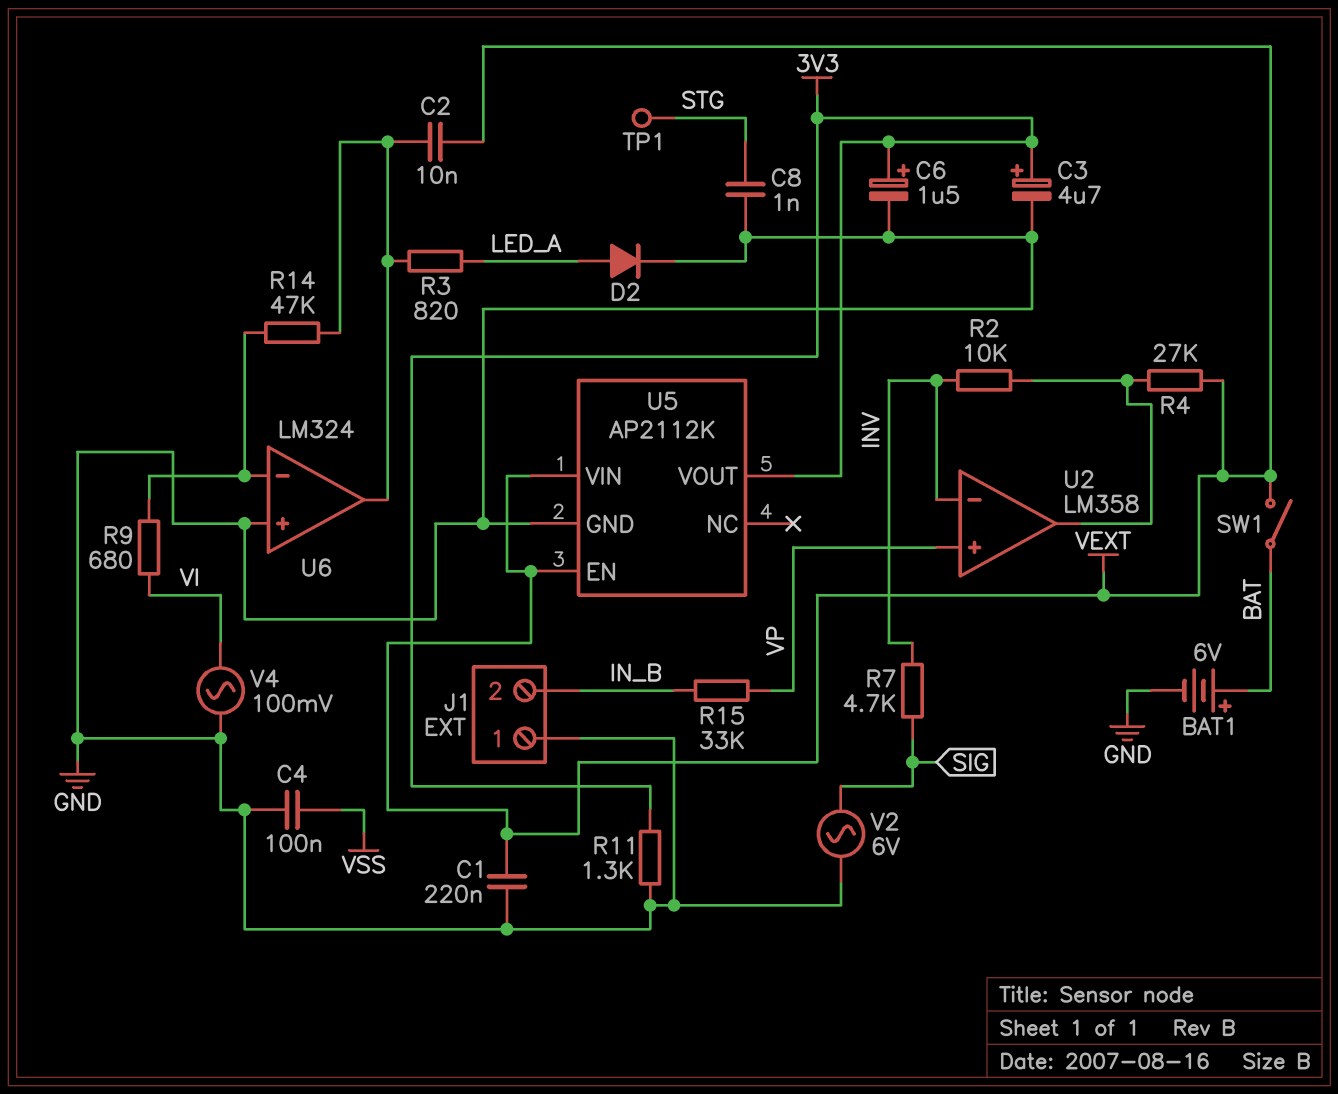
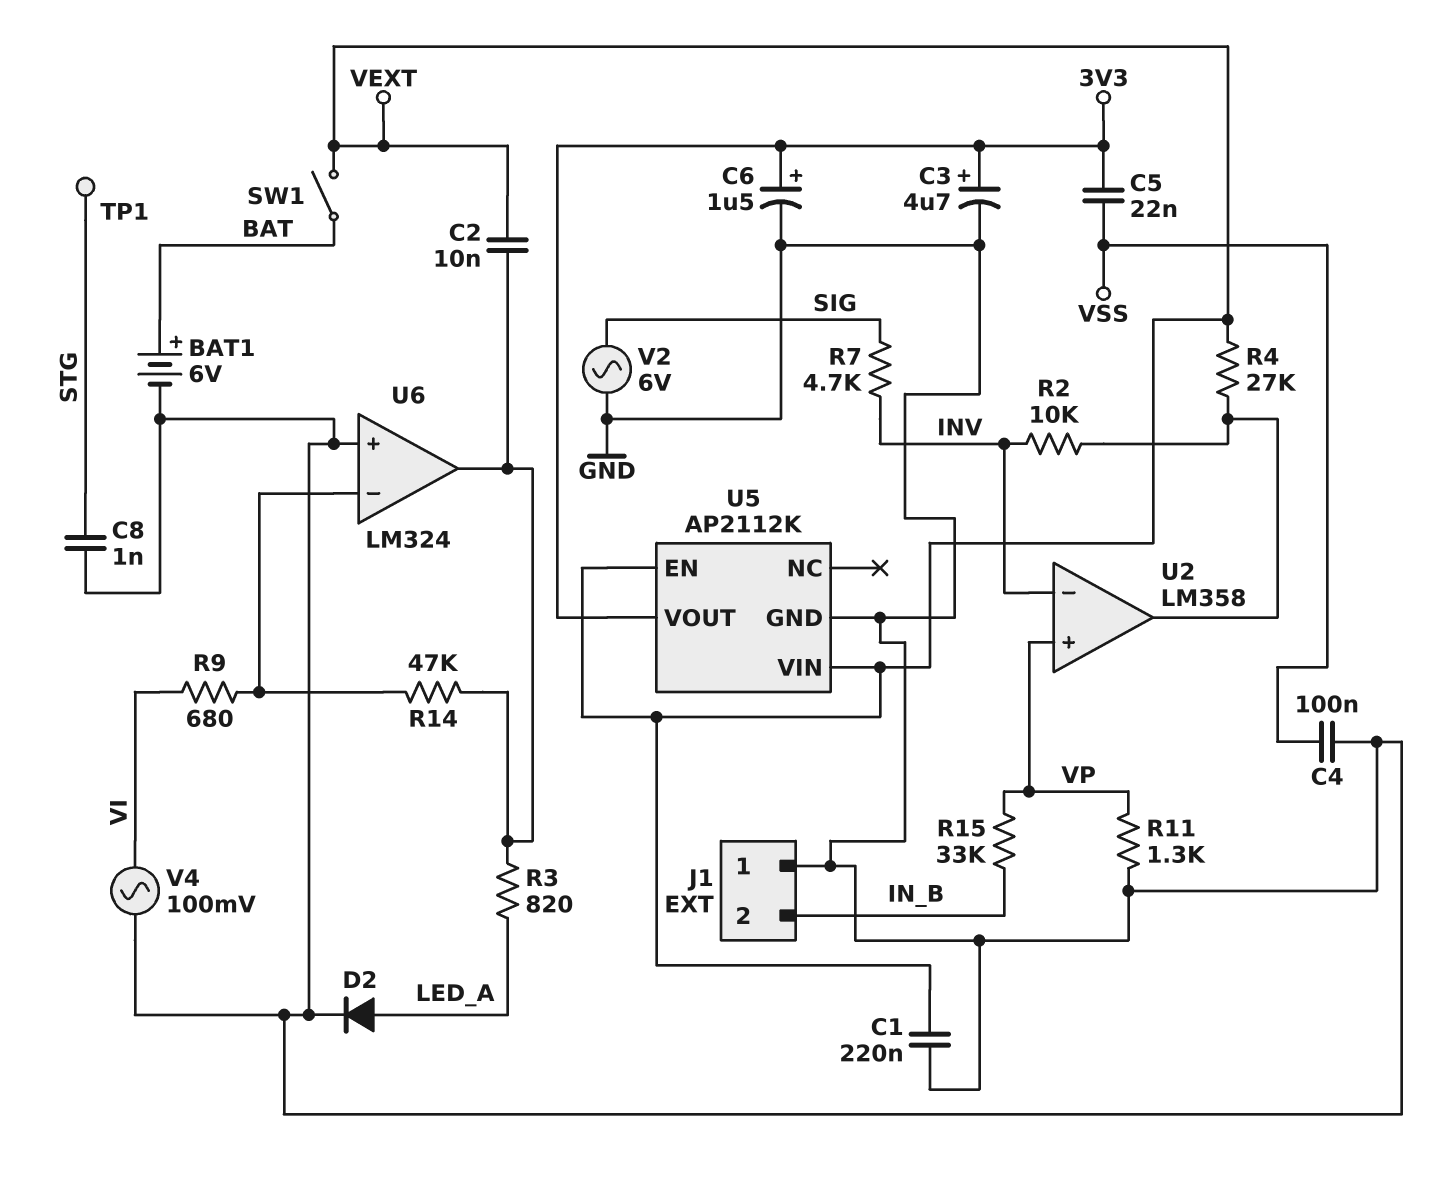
C5: none -> 22nF (3V3, VSS)
R11: 1.3k (3V3, GND) -> 1.3k (GND, VP)

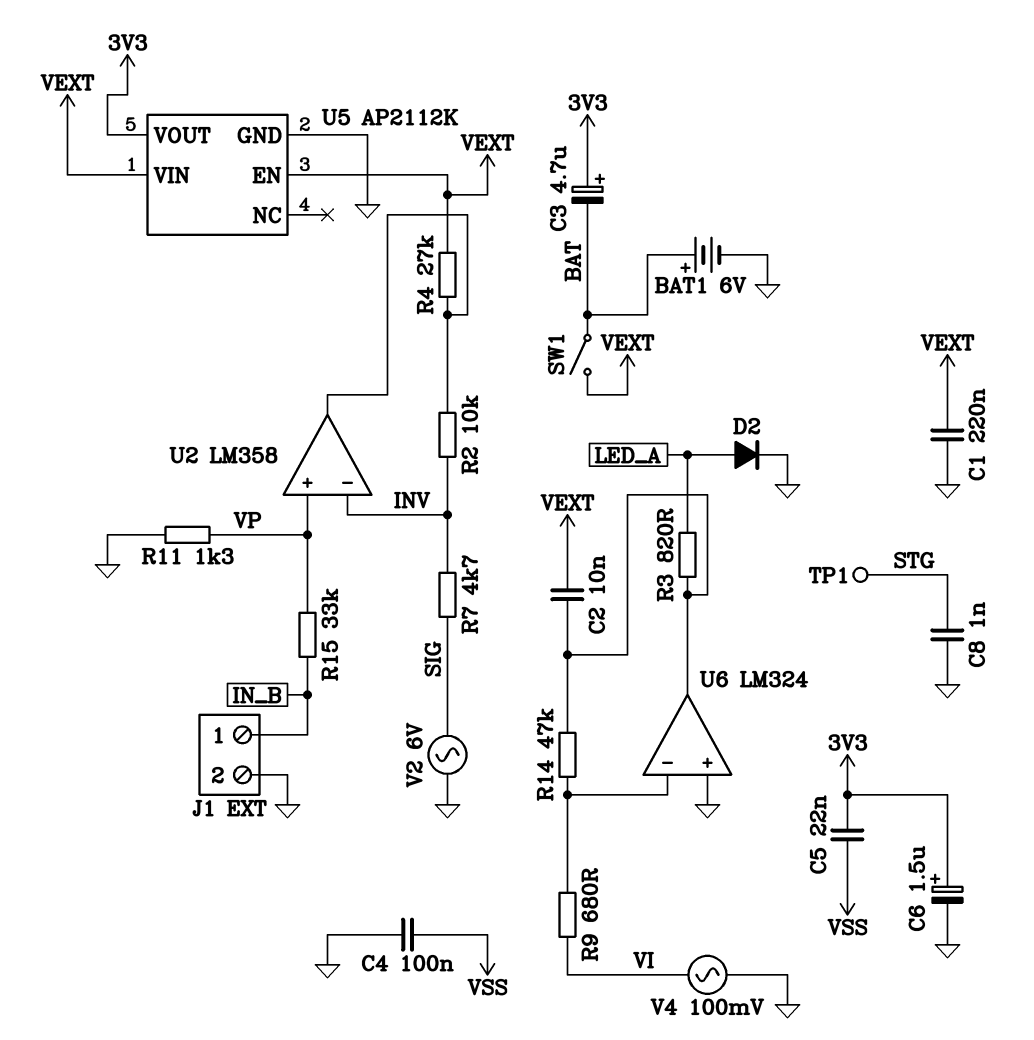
C3: 4.7uF (plus 3V3, minus GND) -> 4.7uF (plus 3V3, minus BAT)
J1 pin 1: GND -> IN_B
J1 pin 2: IN_B -> GND

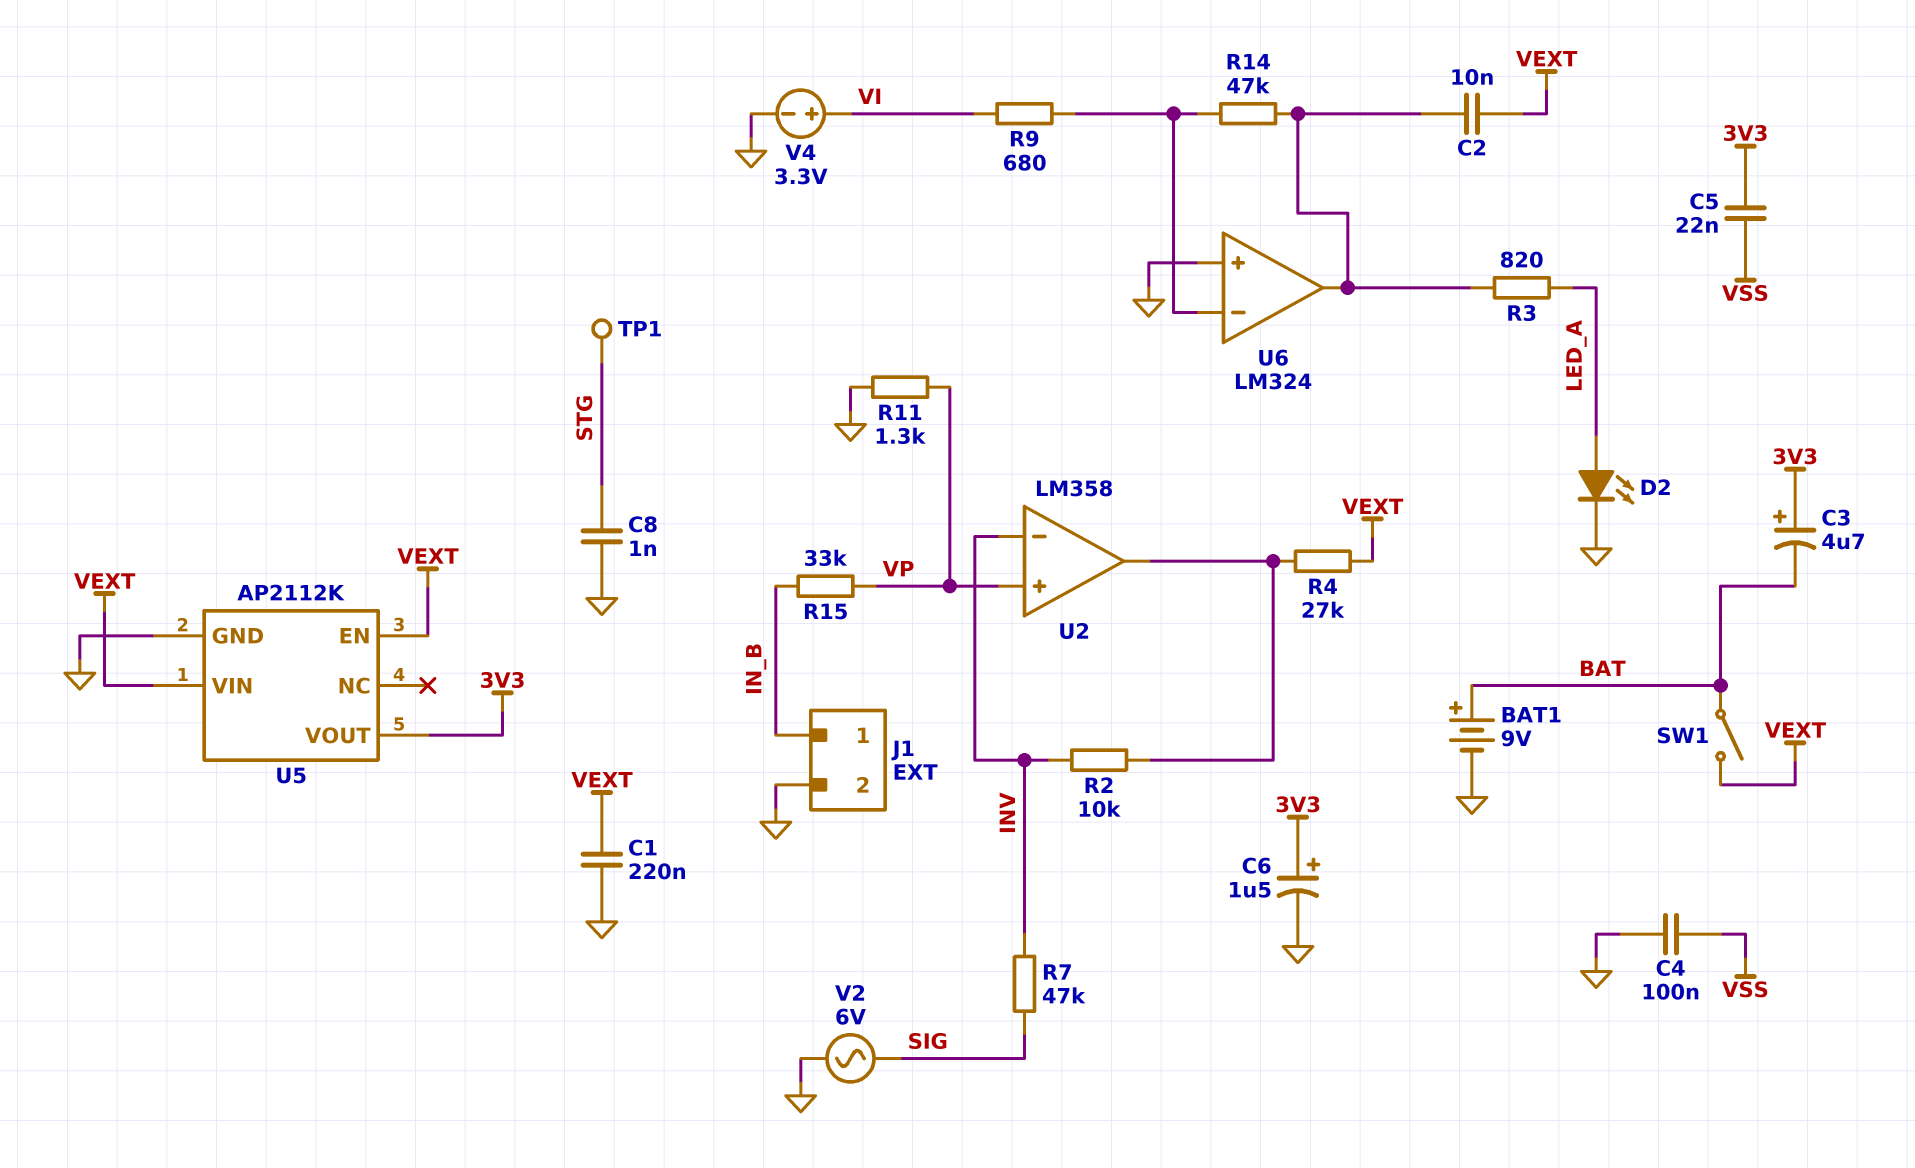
BAT1: 6V (plus BAT, minus GND) -> 9V (plus BAT, minus GND)
D2: diode (A LED_A, K GND) -> LED (A LED_A, K GND)
R7: 4.7k (INV, SIG) -> 47k (INV, SIG)
V4: AC 100mV (GND, VI) -> 3.3V (plus VI, minus GND)

